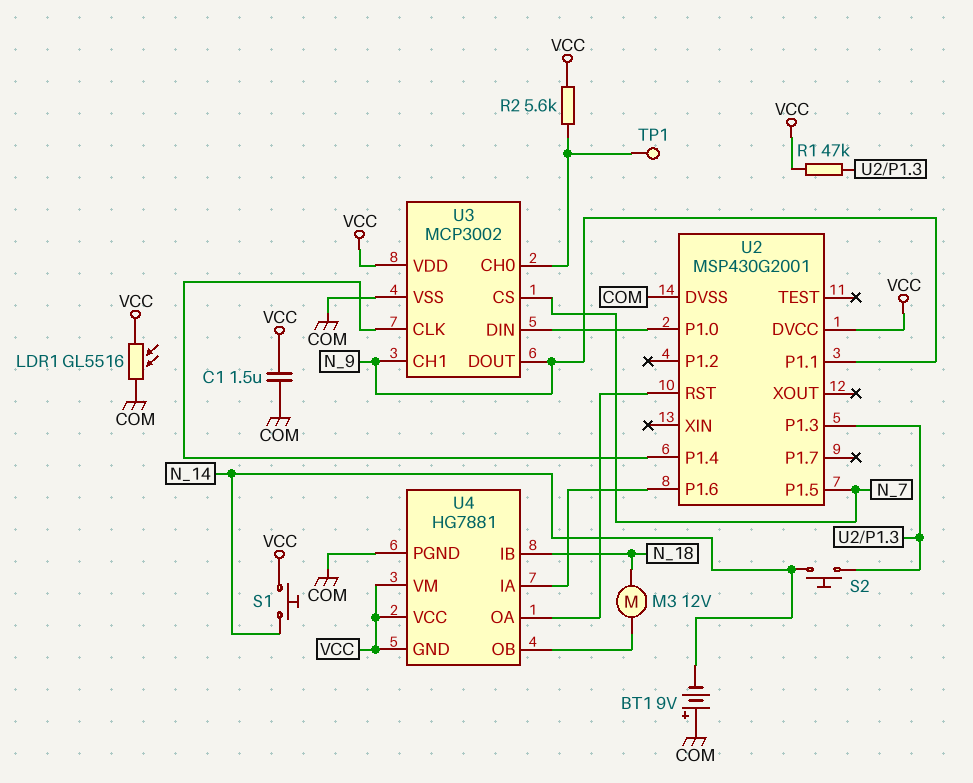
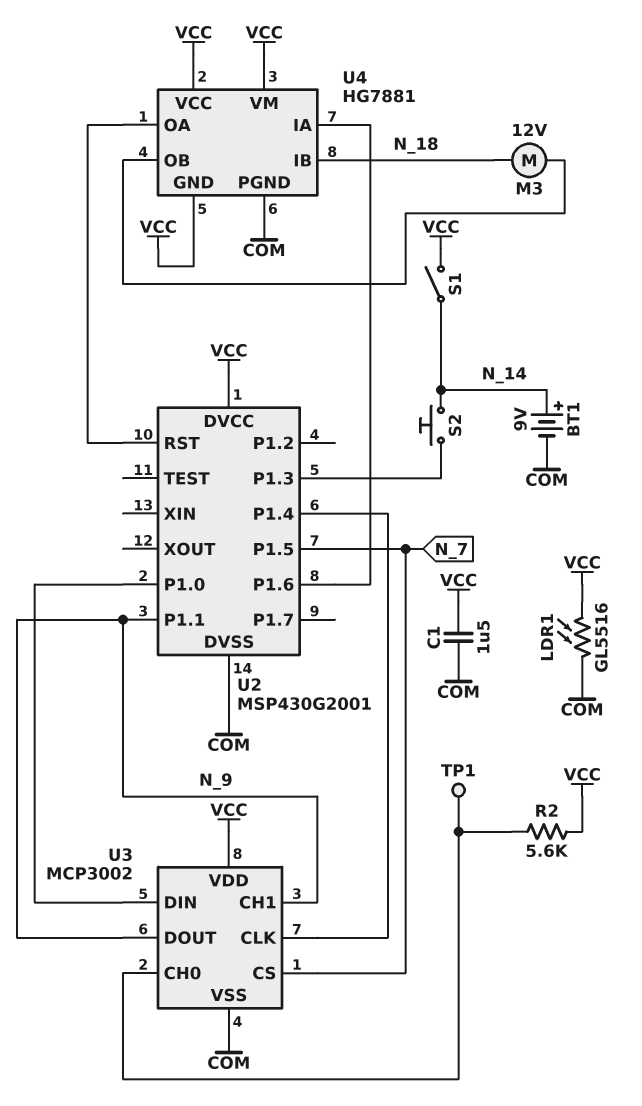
BT1: 9V (plus COM, minus N_14) -> 9V (plus N_14, minus COM)
R1: 47k (U2/P1.3, VCC) -> none
S1: button (N_14, VCC) -> switch (N_14, VCC)

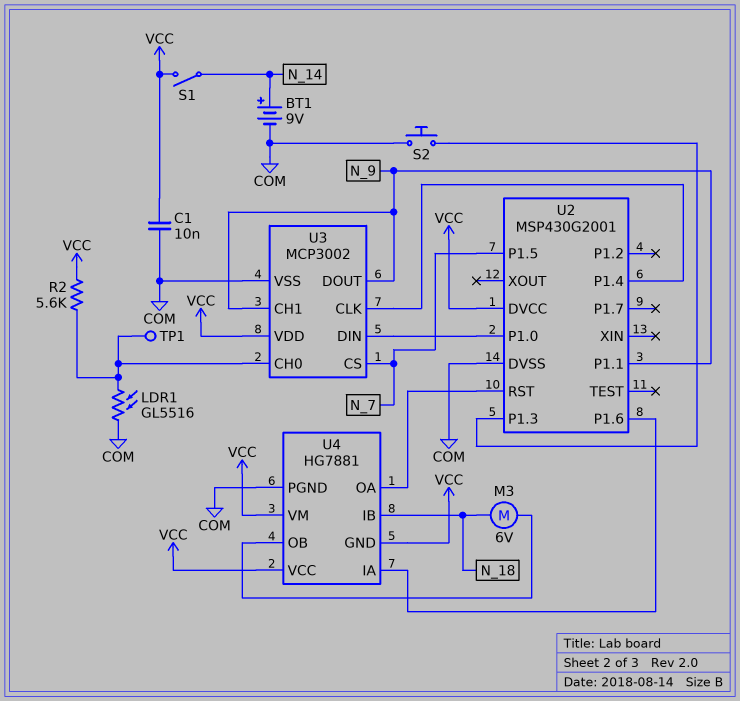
C1: 1.5uF (COM, VCC) -> 10nF (COM, VCC)
LDR1: GL5516 (COM, VCC) -> GL5516 (COM, U3/CH0)
M3: motor 12V (N_18, U4/OB) -> motor 6V (N_18, U4/OB)
S2: button (N_14, U2/P1.3) -> button (COM, U2/P1.3)

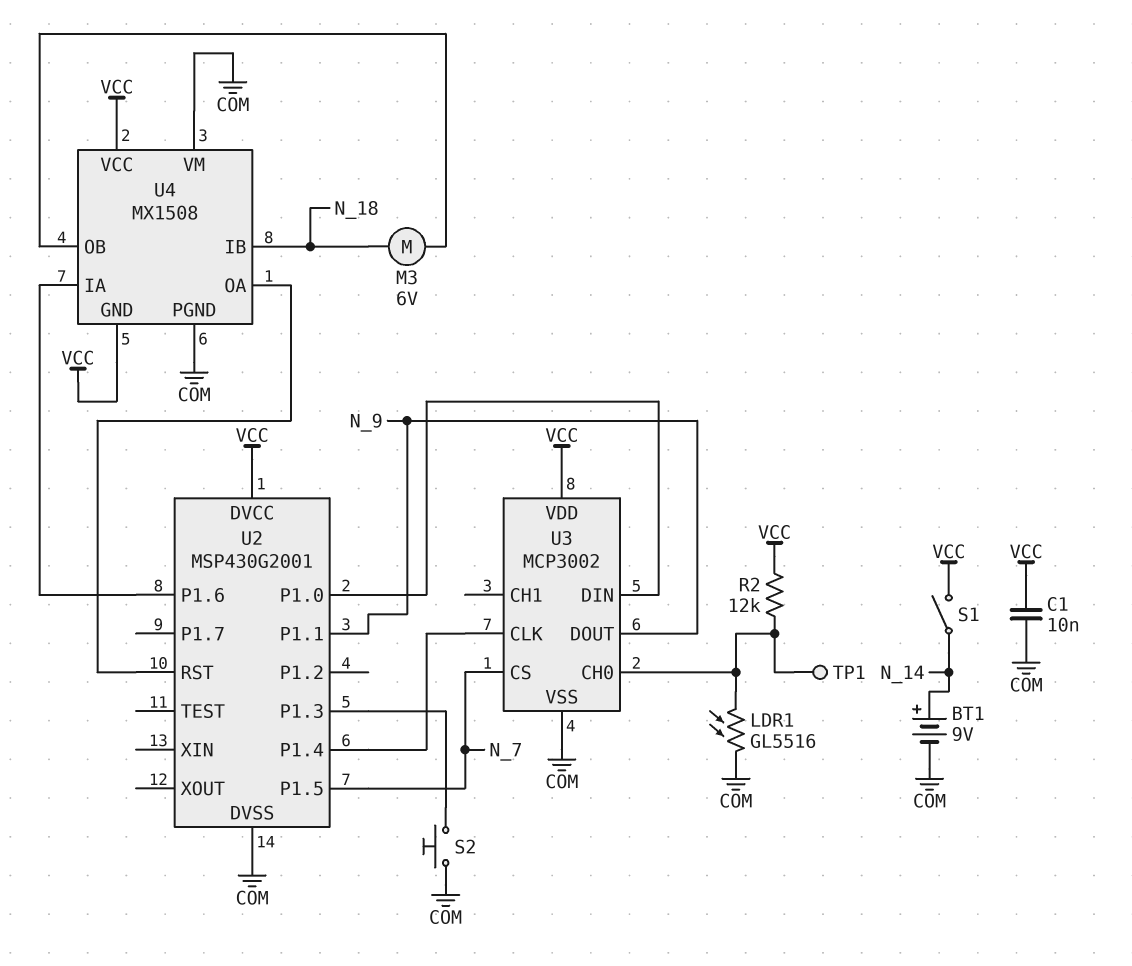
R2: 5.6k (U3/CH0, VCC) -> 12k (U3/CH0, VCC)
U3 pin CH1: N_9 -> none
U4: HG7881 -> MX1508
U4 pin VM: VCC -> COM

